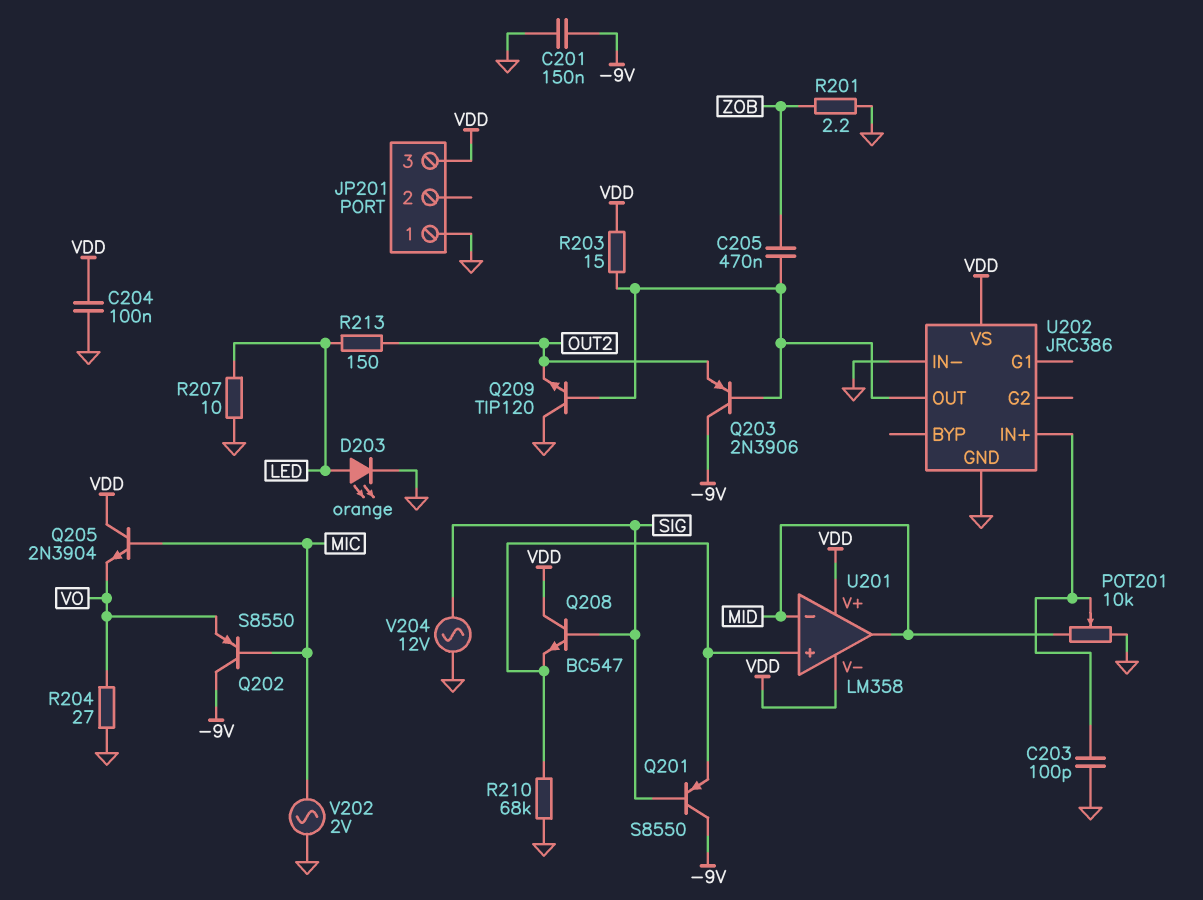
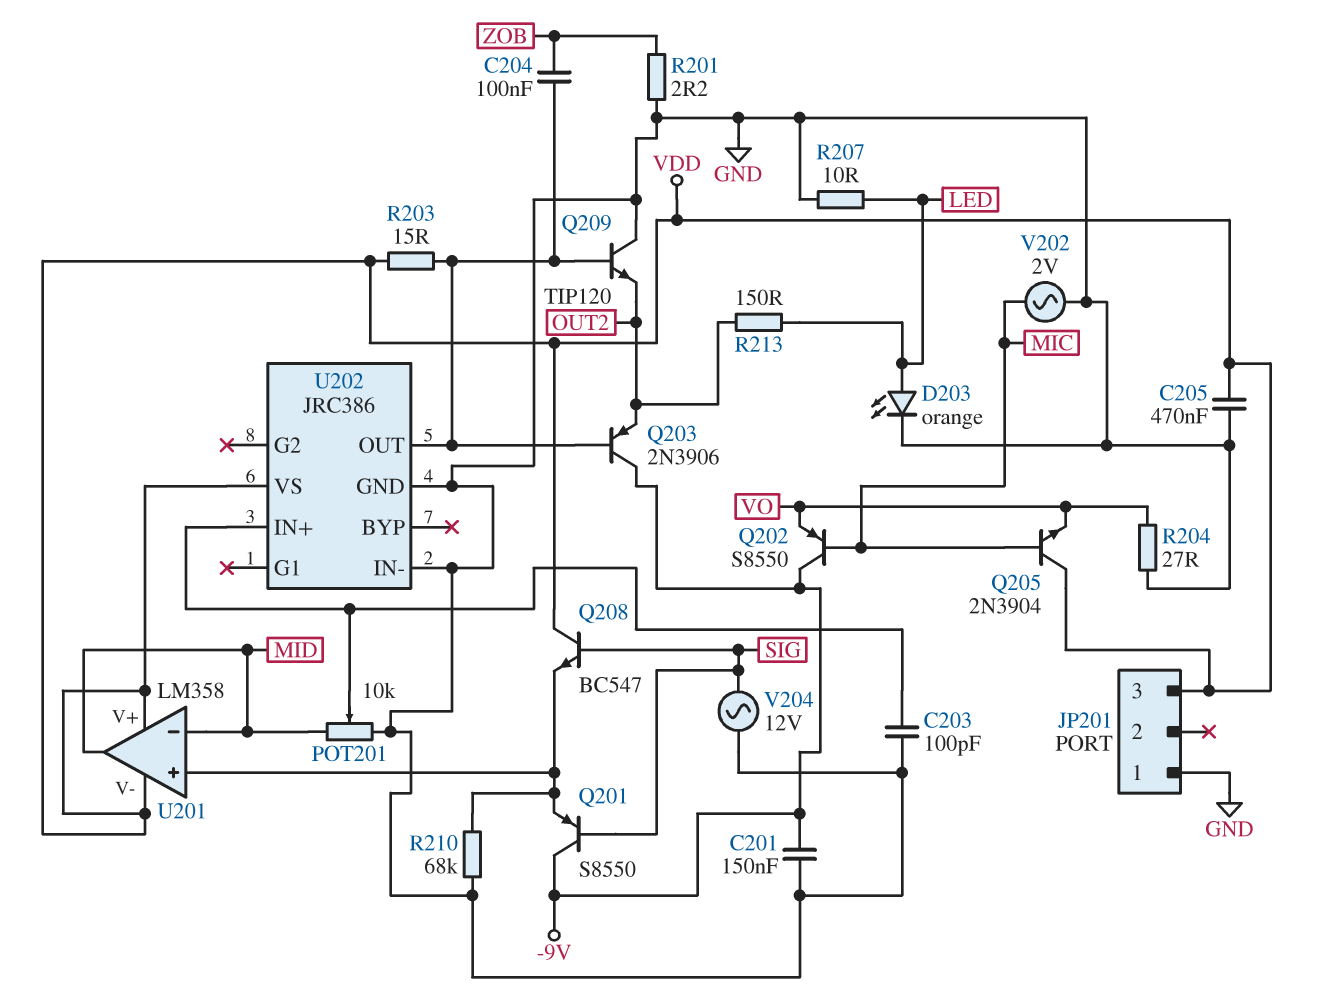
C204: 100nF (GND, VDD) -> 100nF (U202/OUT, ZOB)
C205: 470nF (U202/OUT, ZOB) -> 470nF (GND, VDD)

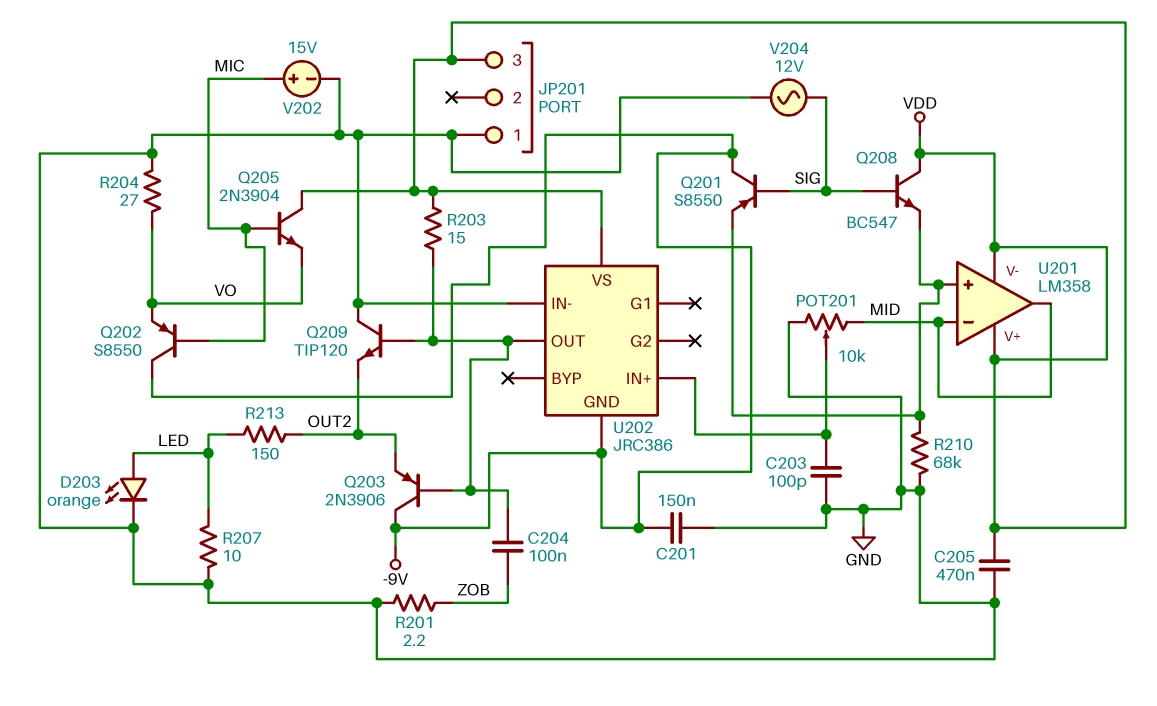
U202 pin GND: GND -> -9V
V202: AC 2V (GND, MIC) -> 15V (plus MIC, minus GND)

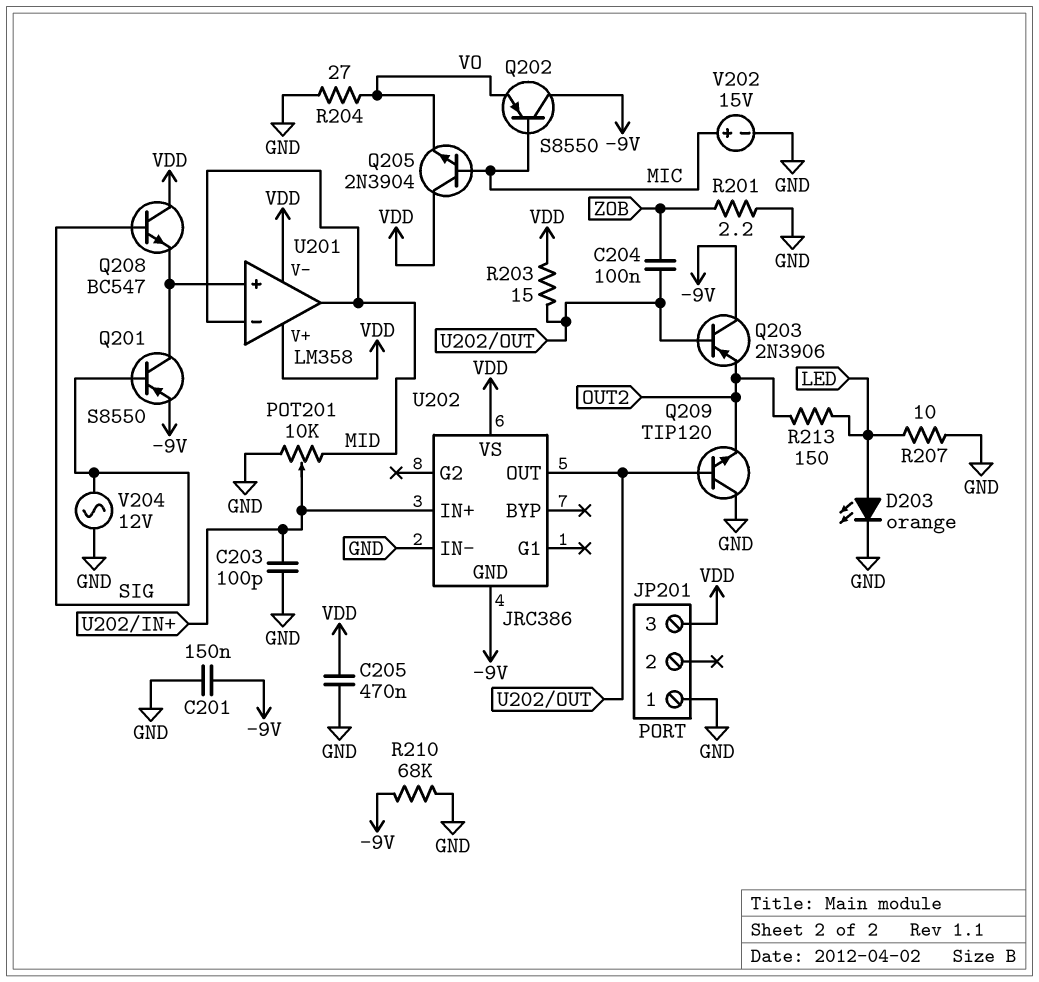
Q201: PNP S8550 (B SIG, C -9V, E U201/in+) -> PNP S8550 (B SIG, C U201/in+, E -9V)
R210: 68k (GND, U201/in+) -> 68k (-9V, GND)

